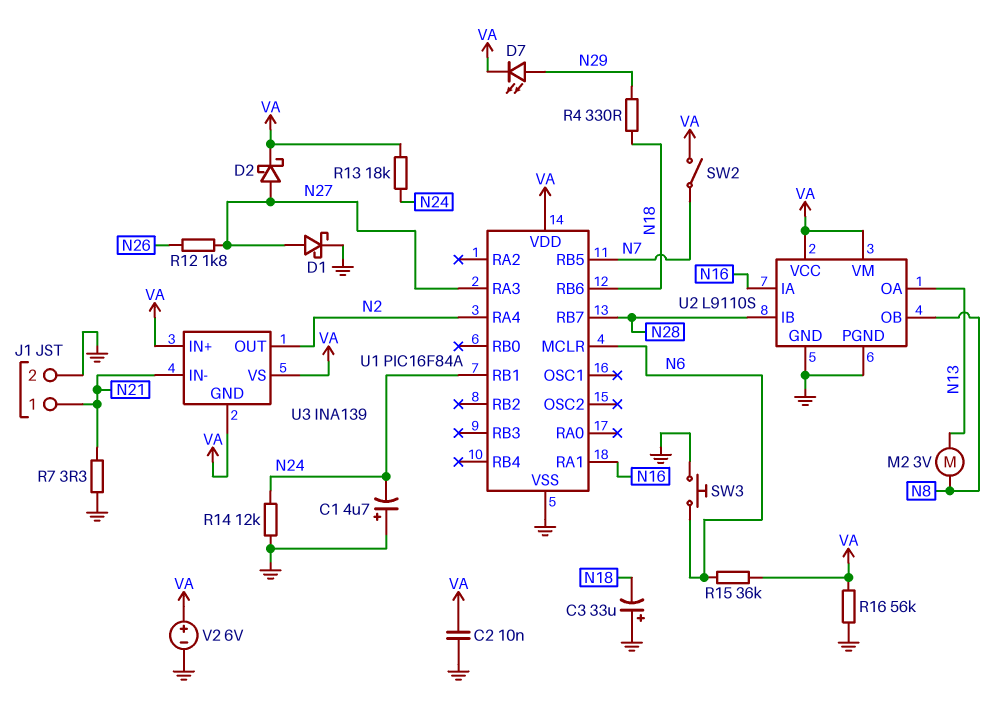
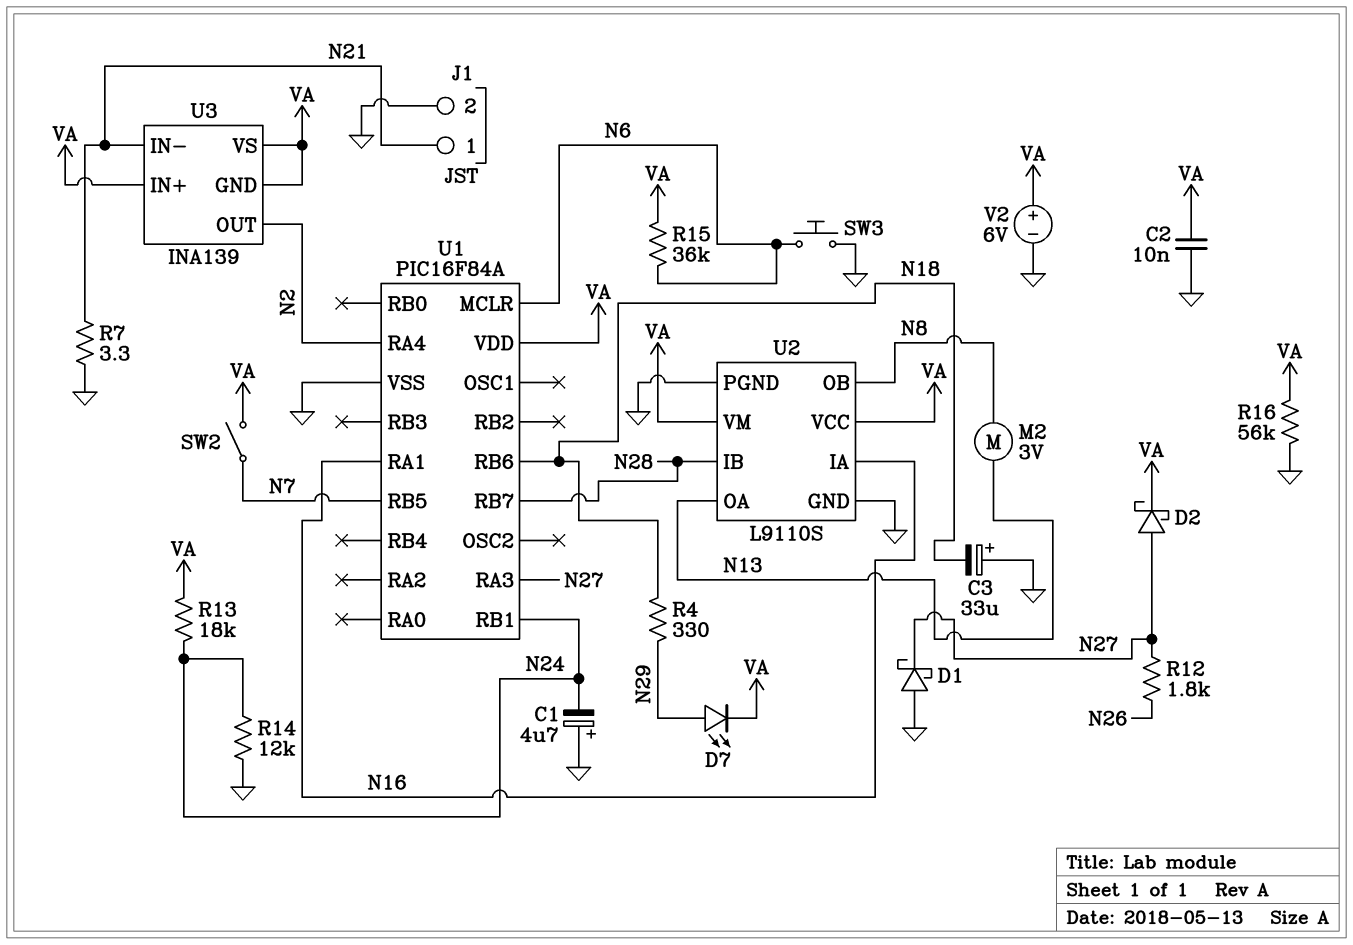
D1: schottky (A N27, K GND) -> schottky (A GND, K N27)

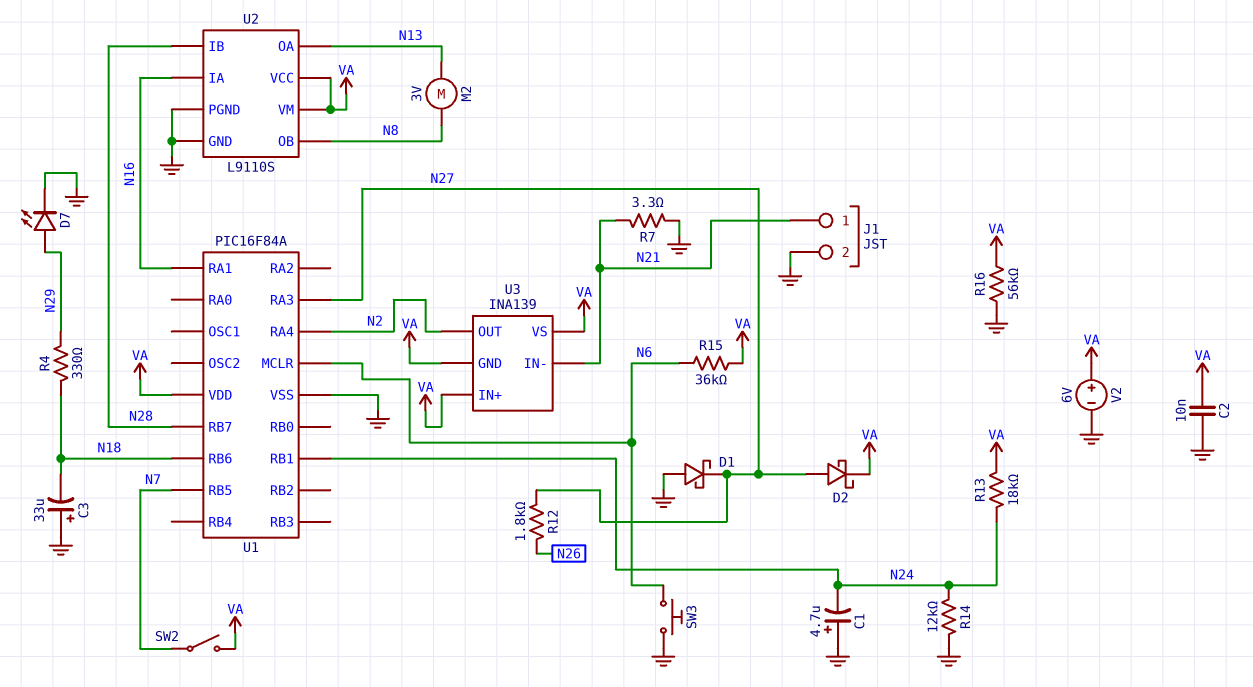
D7: LED (A N29, K VA) -> LED (A N29, K GND)

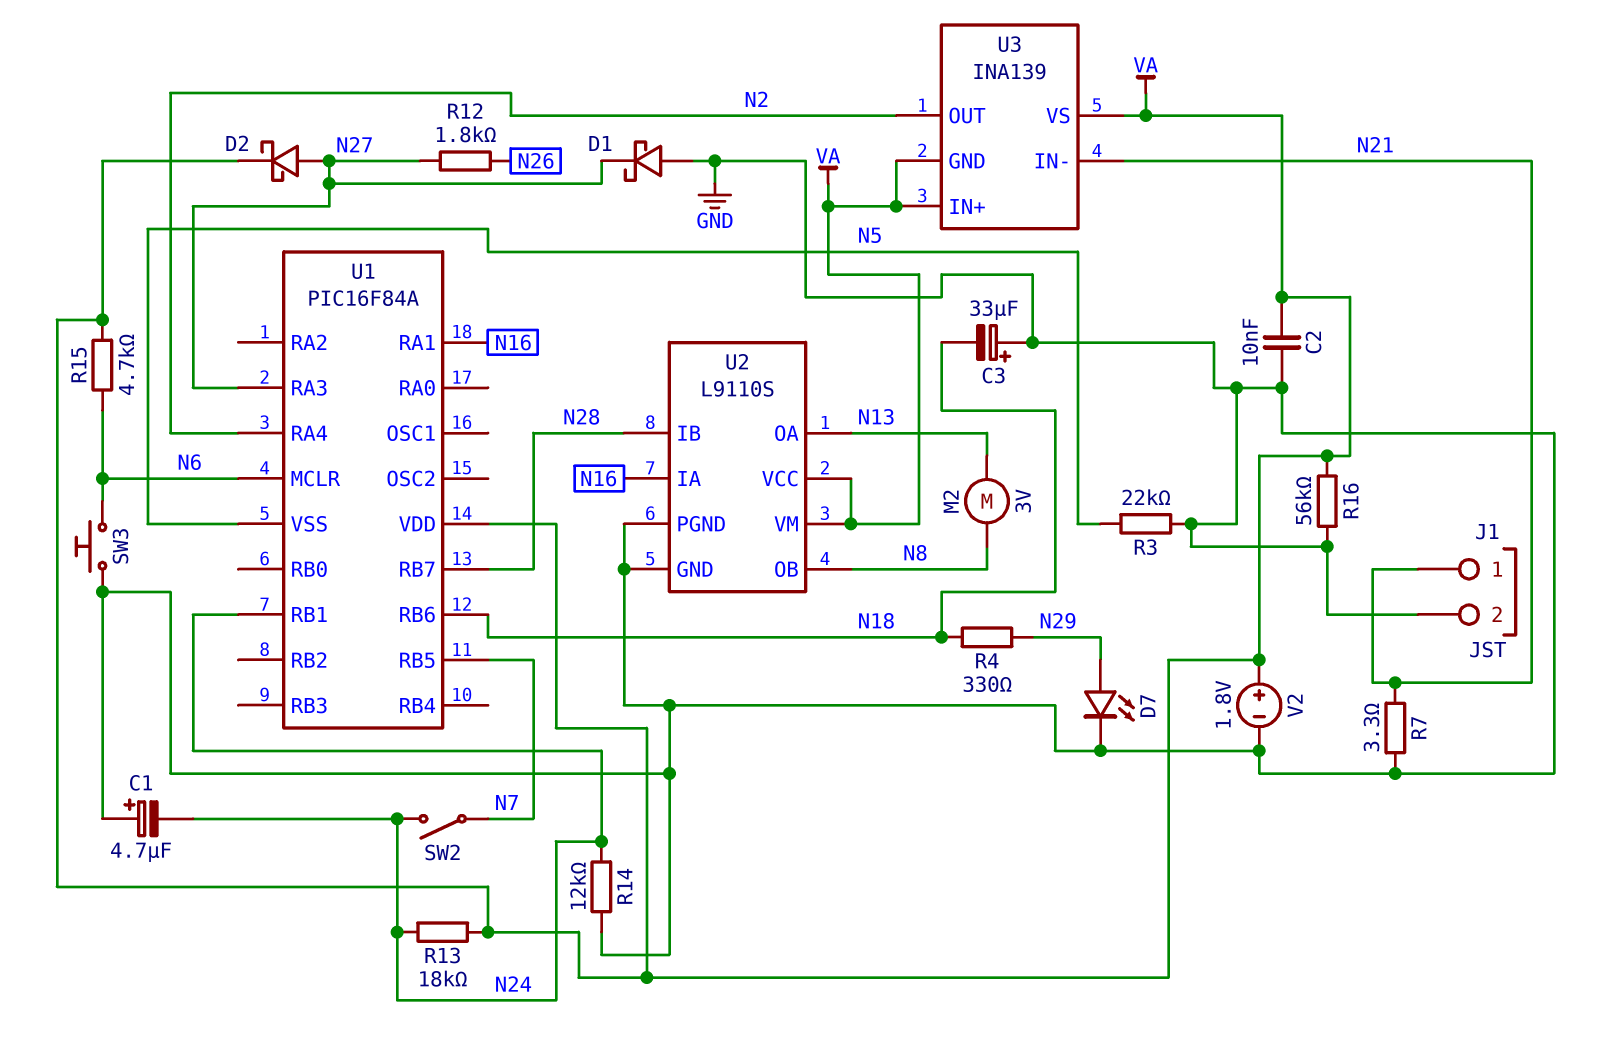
R3: none -> 22k (GND, N5)
R15: 36k (N6, VA) -> 4.7k (N6, VA)
SW2: switch (N7, VA) -> switch (N7, N24)
U1 pin VSS: GND -> N5
V2: 6V (plus VA, minus GND) -> 1.8V (plus VA, minus GND)

